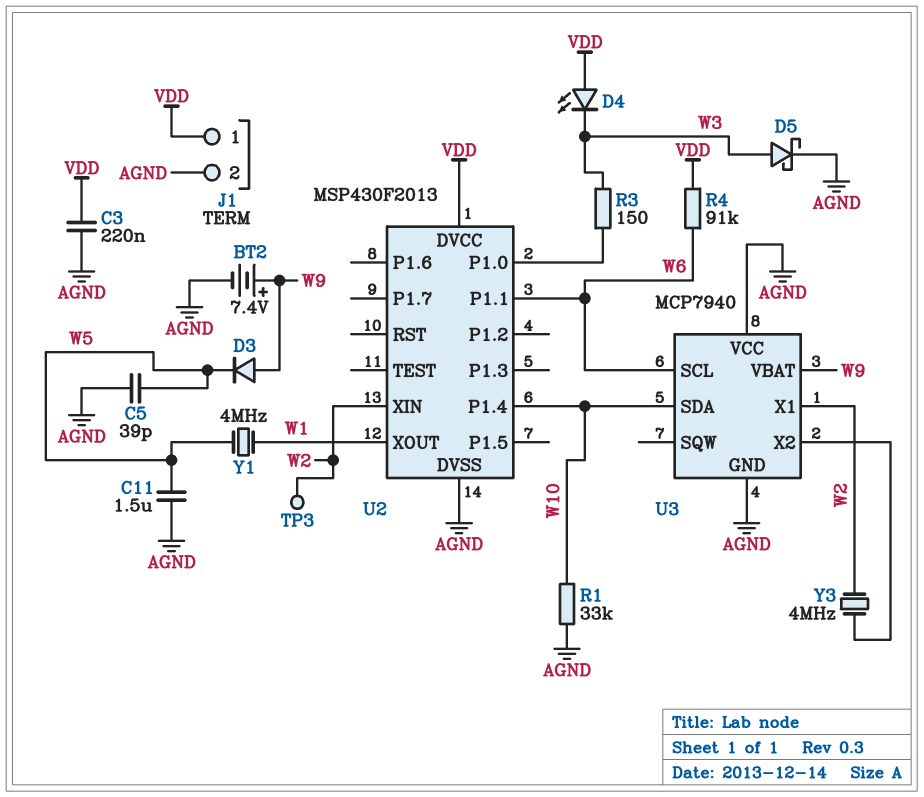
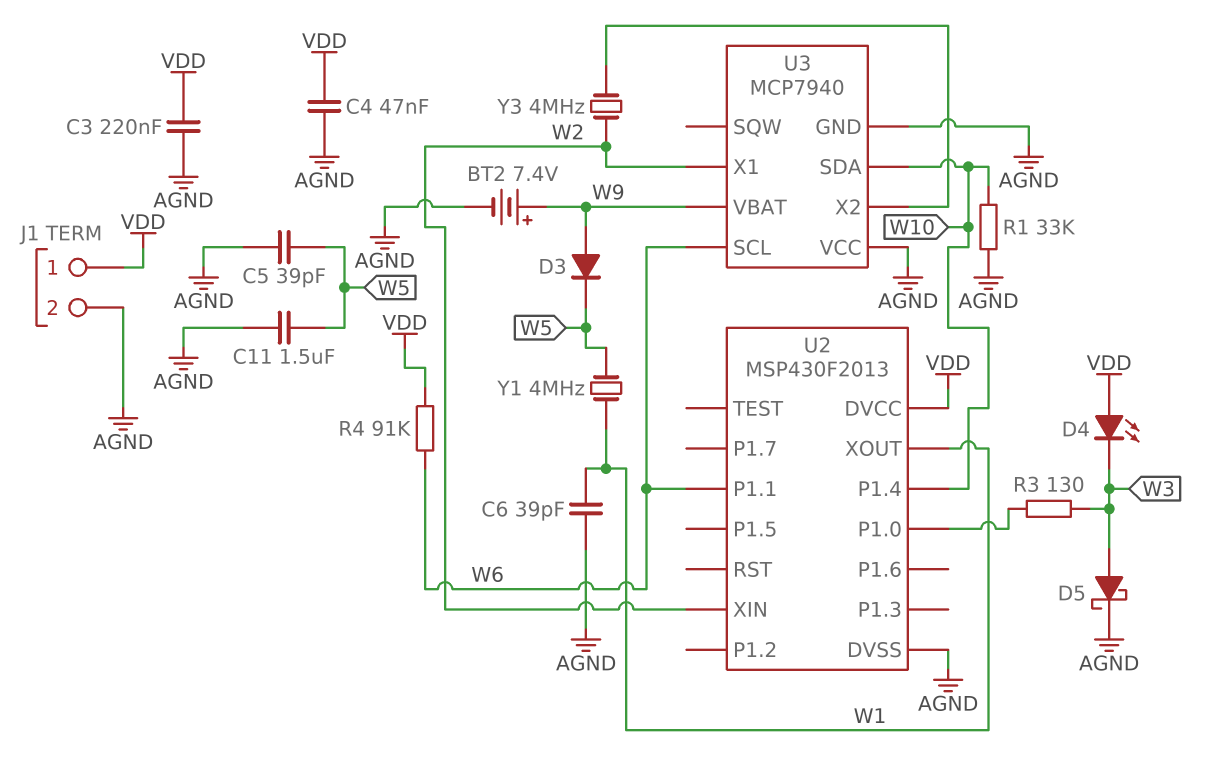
C4: none -> 47nF (AGND, VDD)
C6: none -> 39pF (AGND, W1)
R3: 150 (U2/P1.0, W3) -> 130 (U2/P1.0, W3)
TP3: test point (W2) -> none

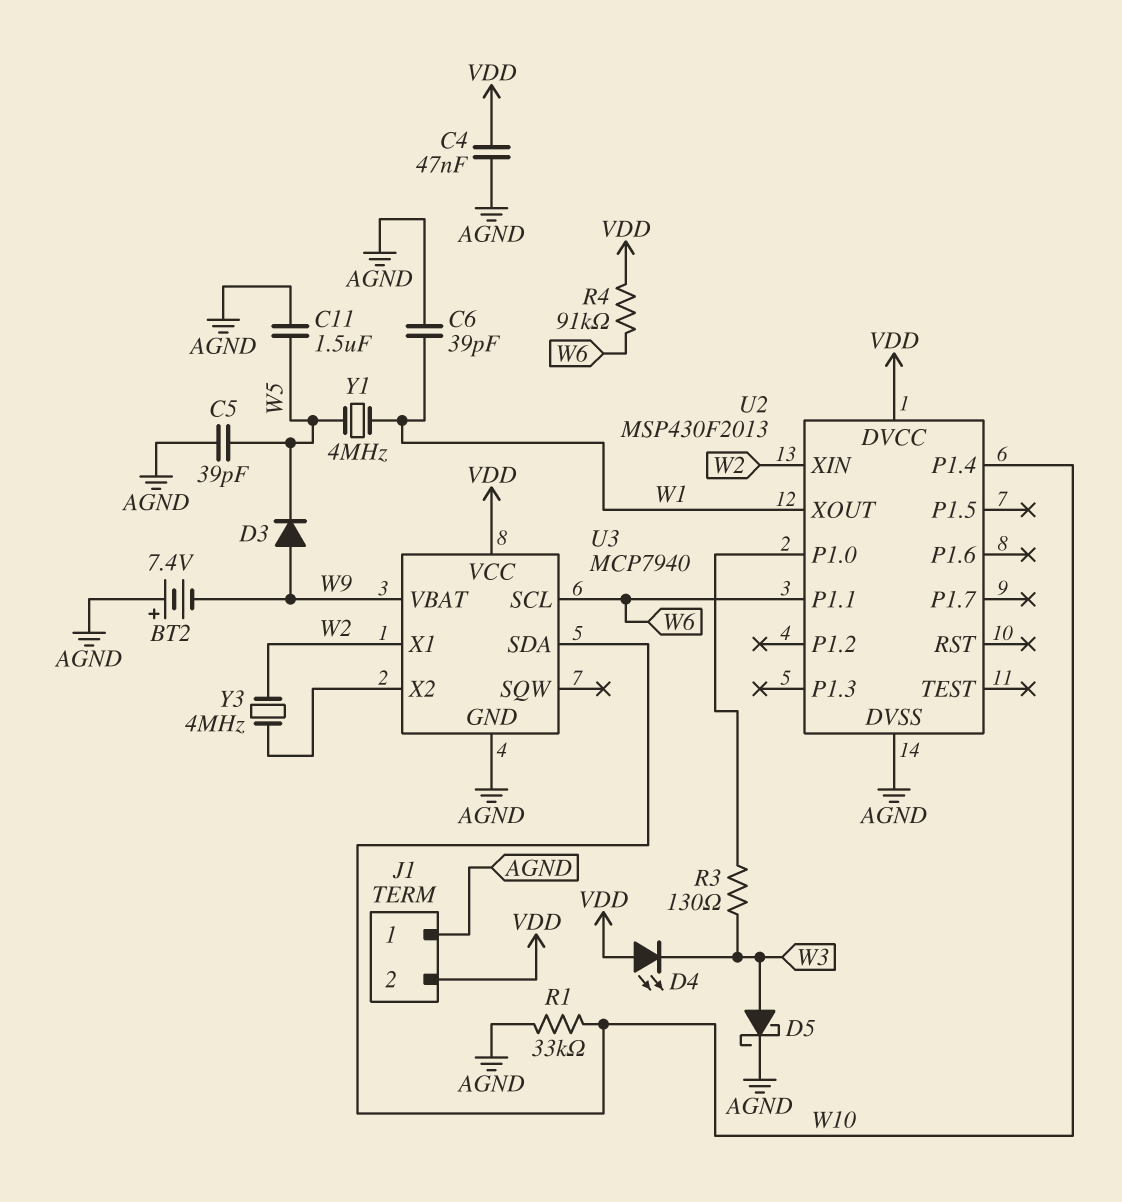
BT2: 7.4V (plus W9, minus AGND) -> 7.4V (plus AGND, minus W9)
C3: 220nF (AGND, VDD) -> none
J1 pin 1: VDD -> AGND
J1 pin 2: AGND -> VDD
U3 pin VCC: AGND -> VDD

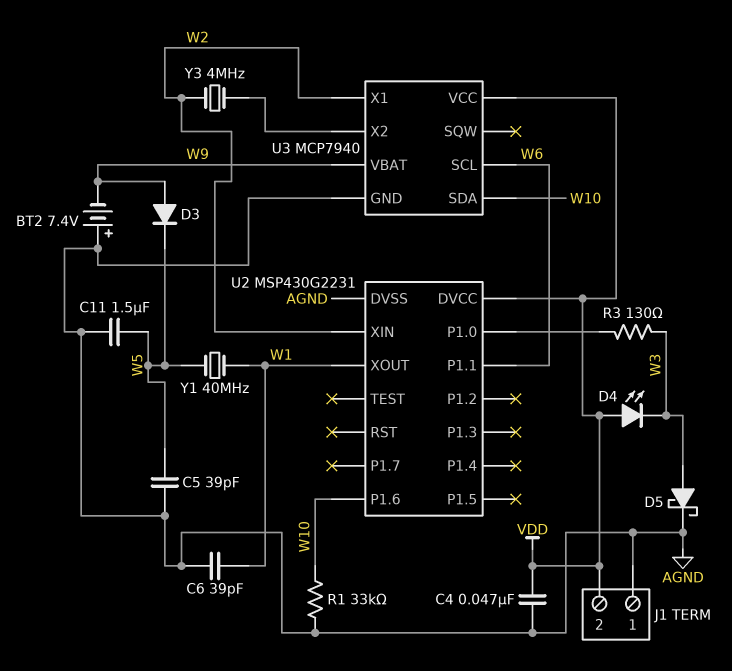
R4: 91k (VDD, W6) -> none
U2: MSP430F2013 -> MSP430G2231
U2 pin P1.4: W10 -> none
U2 pin P1.6: none -> W10
Y1: 4MHz (W1, W5) -> 40MHz (W1, W5)

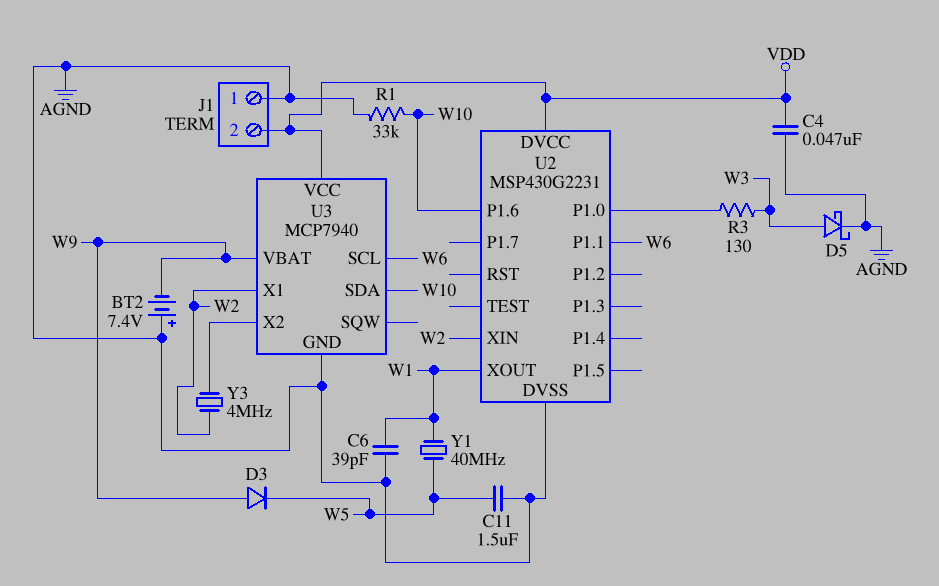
C5: 39pF (AGND, W5) -> none
D4: LED (A VDD, K W3) -> none

